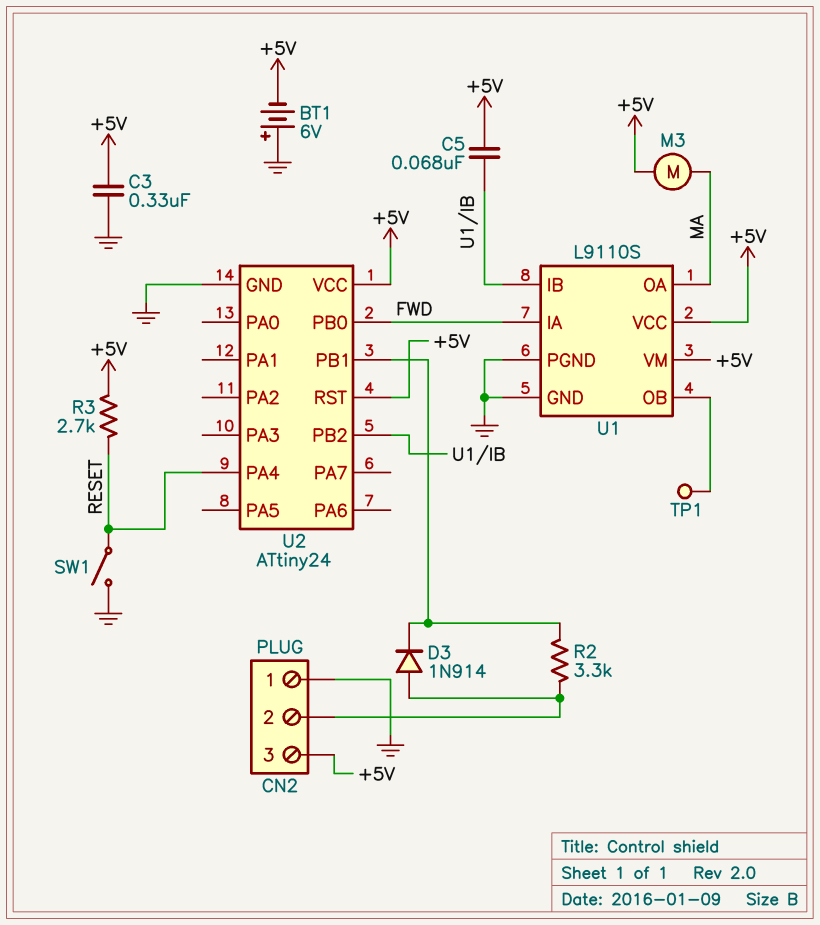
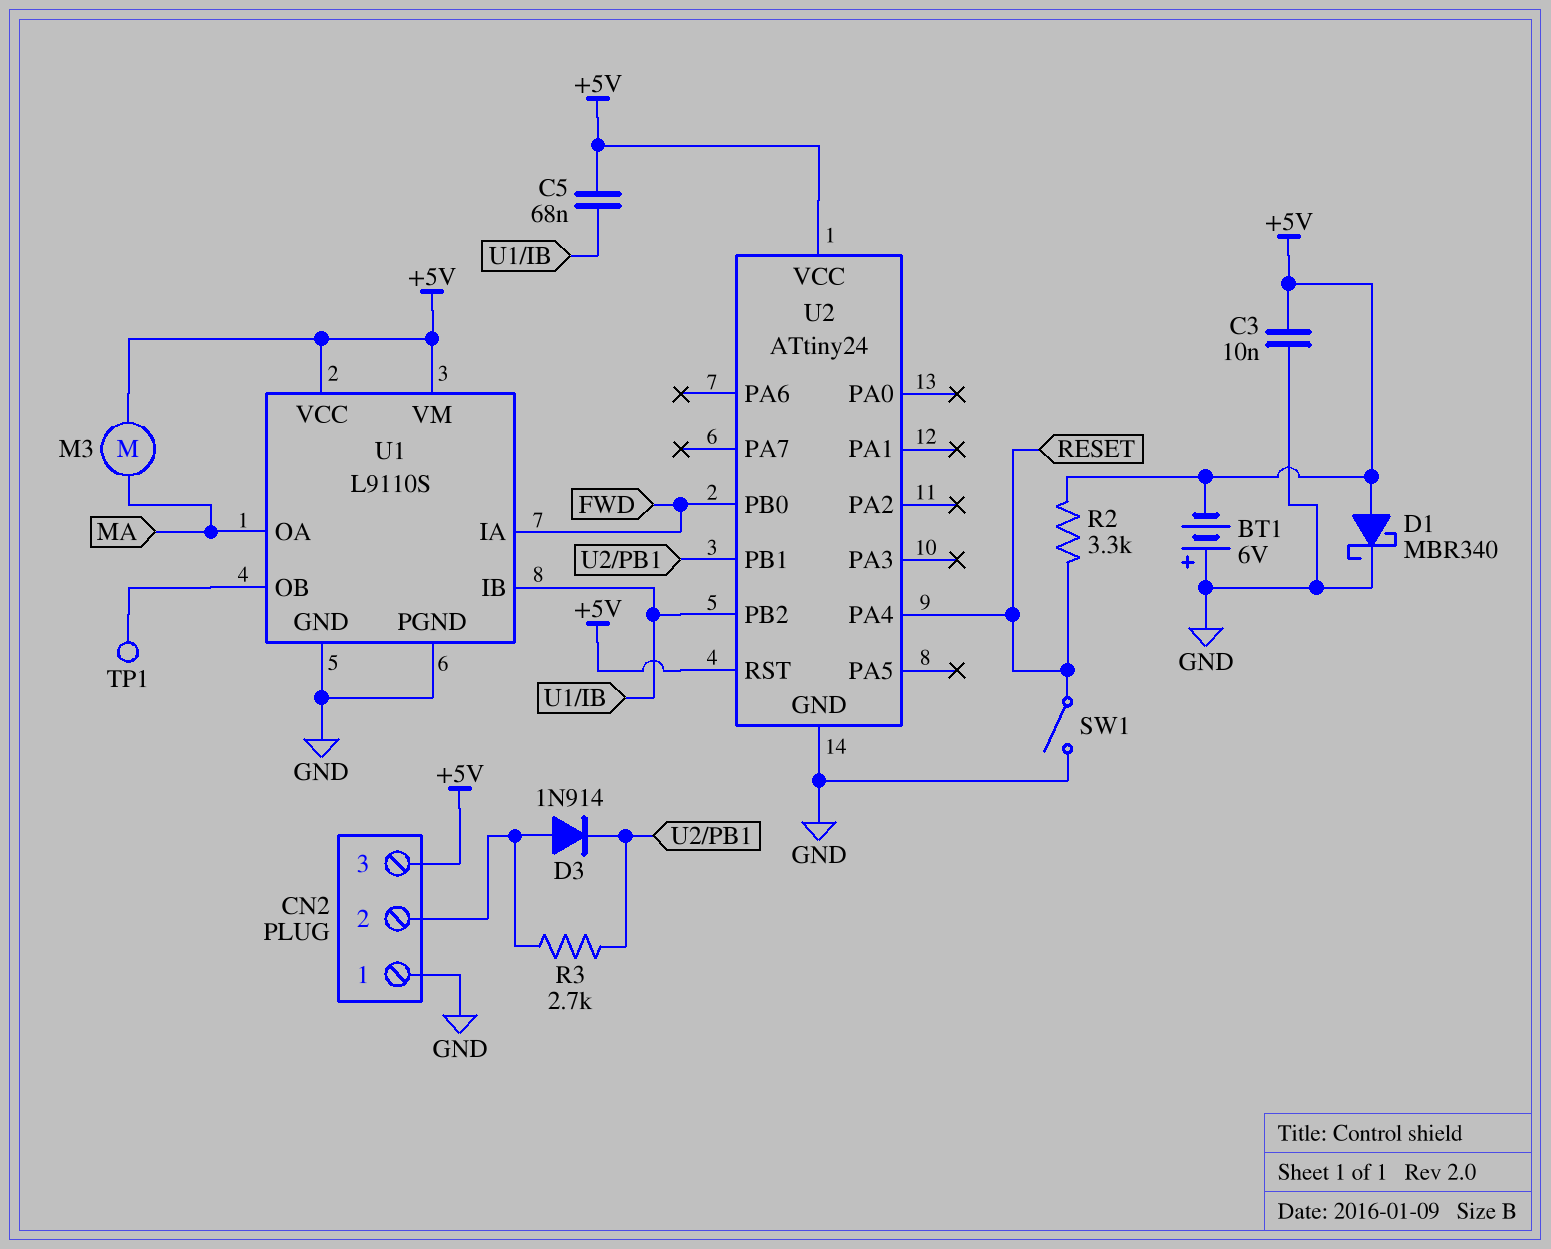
C3: 330nF (+5V, GND) -> 10nF (+5V, GND)
D1: none -> schottky MBR340 (A +5V, K GND)
R2: 3.3k (CN2/2, U2/PB1) -> 3.3k (+5V, RESET)
R3: 2.7k (+5V, RESET) -> 2.7k (CN2/2, U2/PB1)

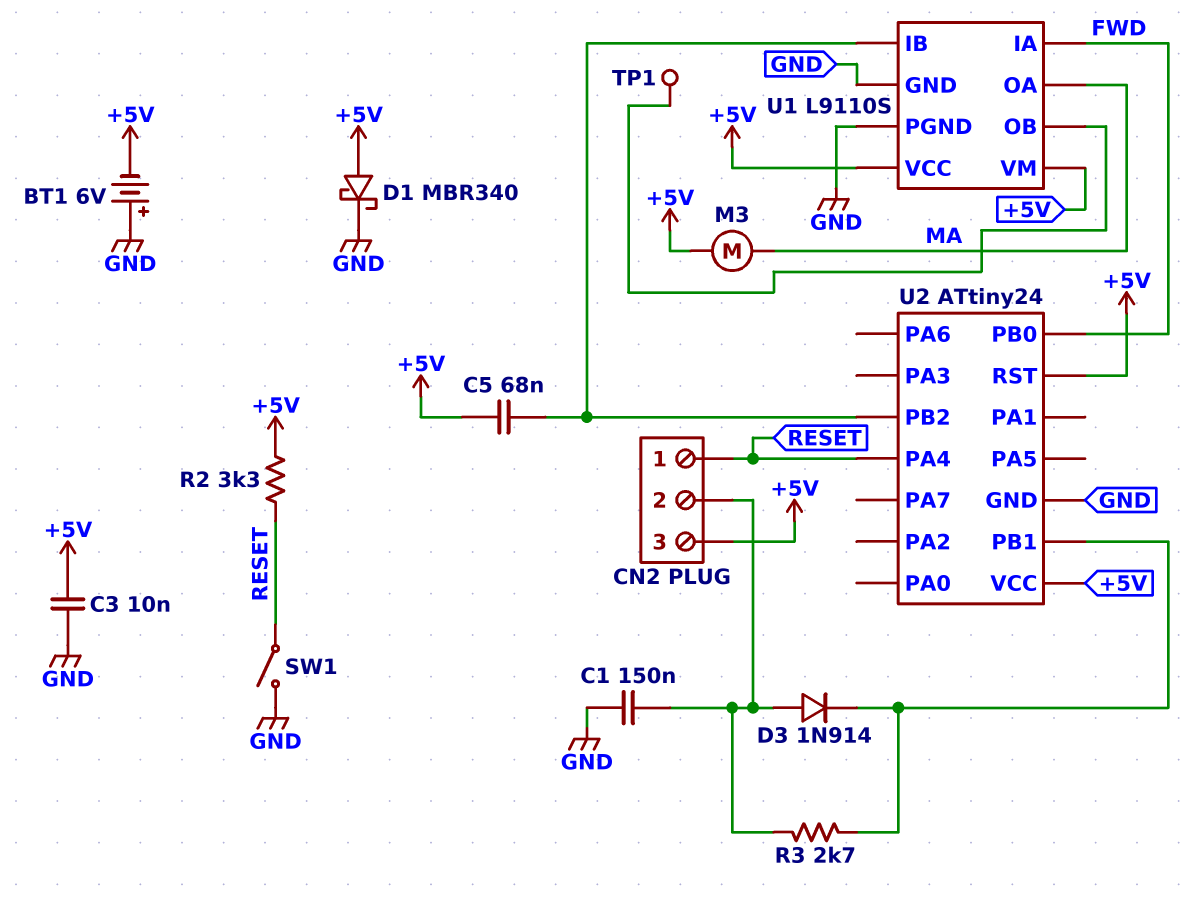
C1: none -> 150nF (CN2/2, GND)
CN2 pin 1: GND -> RESET

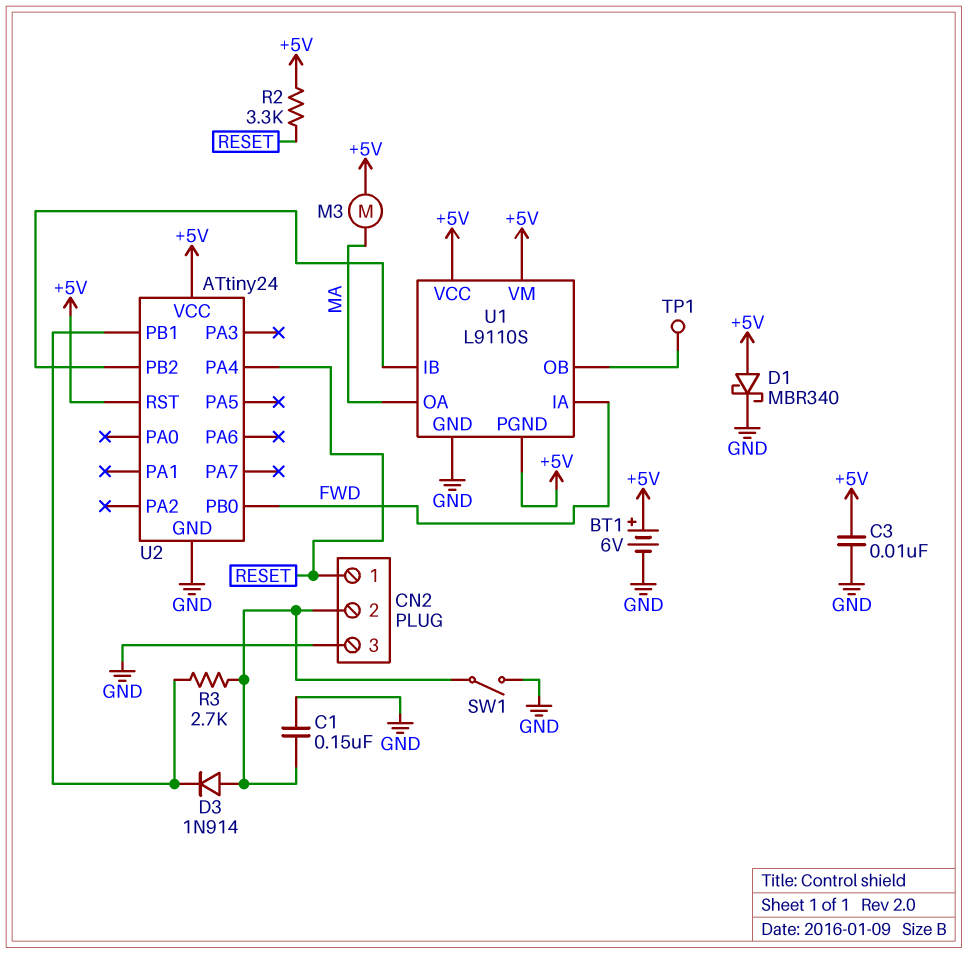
BT1: 6V (plus GND, minus +5V) -> 6V (plus +5V, minus GND)
C5: 68nF (+5V, U1/IB) -> none
CN2 pin 3: +5V -> GND
SW1: switch (GND, RESET) -> switch (CN2/2, GND)
U1 pin PGND: GND -> +5V

